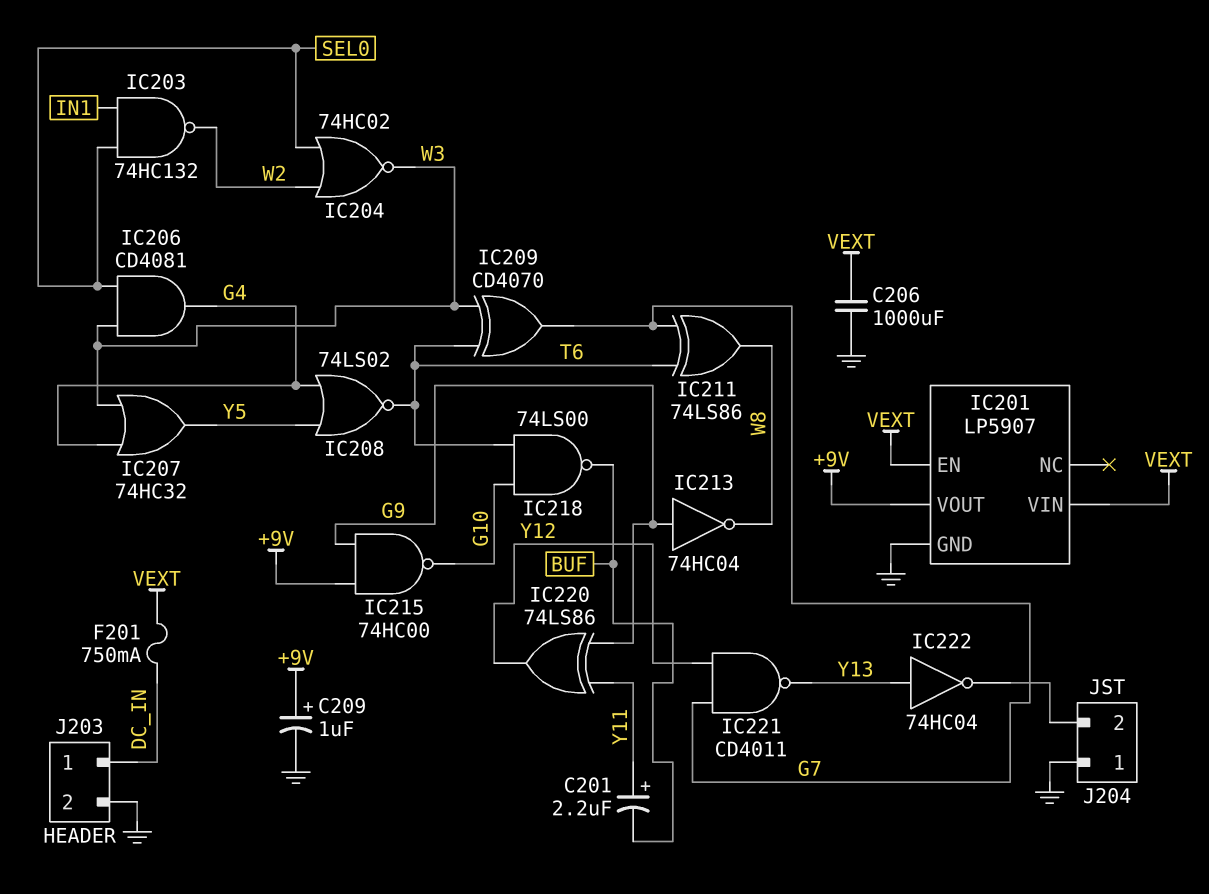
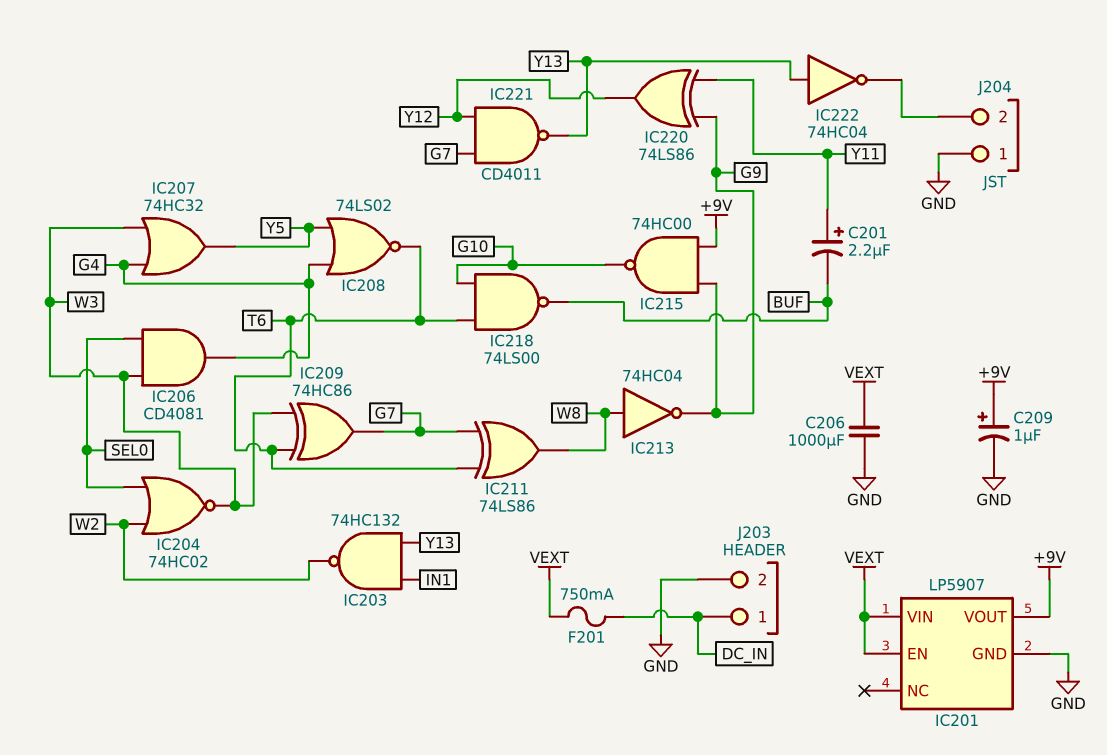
IC203: NAND 74HC132 (in IN1, in SEL0, out W2) -> NAND 74HC132 (in IN1, in Y13, out W2)
IC209: XOR CD4070 (in T6, in W3, out G7) -> XOR 74HC86 (in T6, in W3, out G7)
IC213: NOT 74HC04 (in G9, out W8) -> NOT 74HC04 (in W8, out G9)

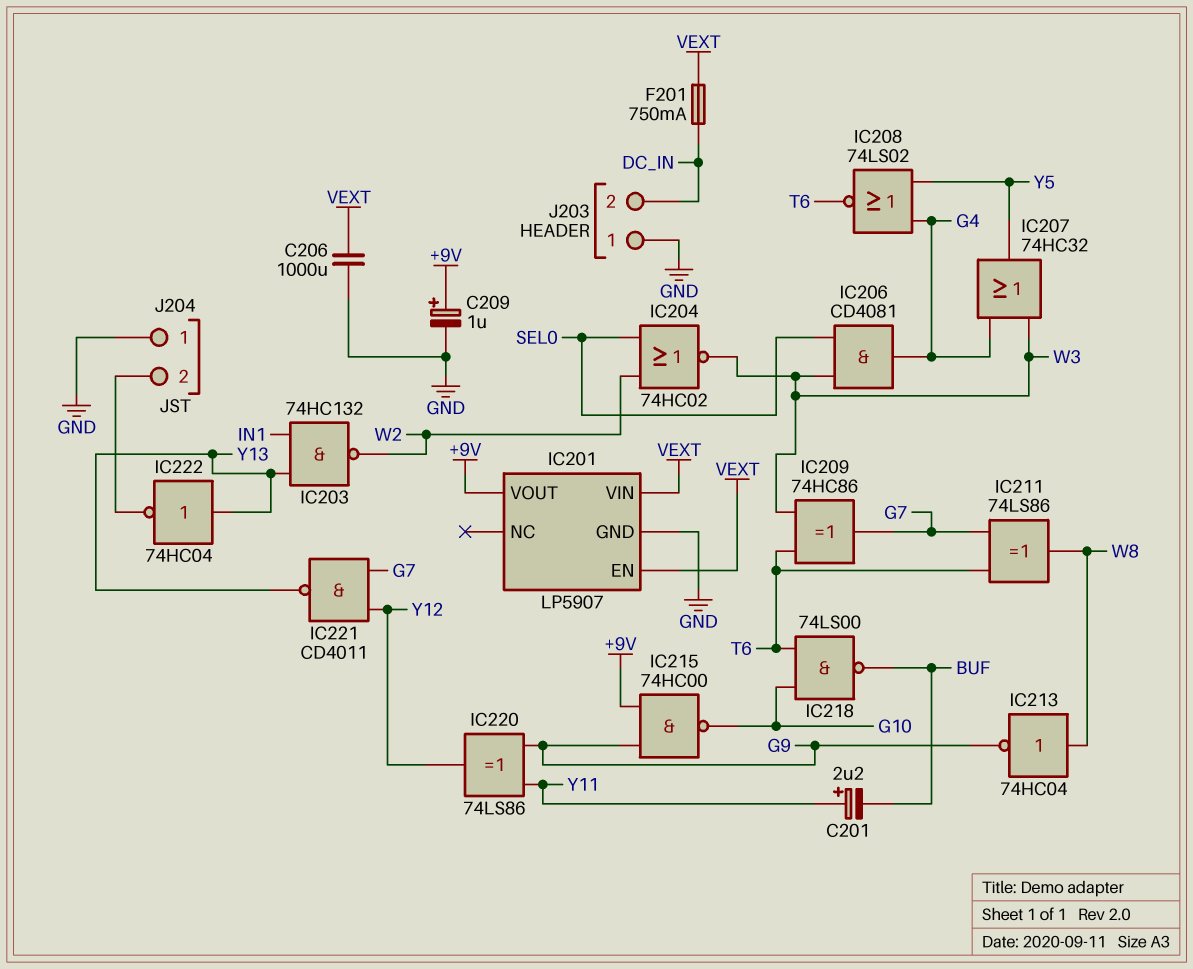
J203 pin 1: DC_IN -> GND
J203 pin 2: GND -> DC_IN

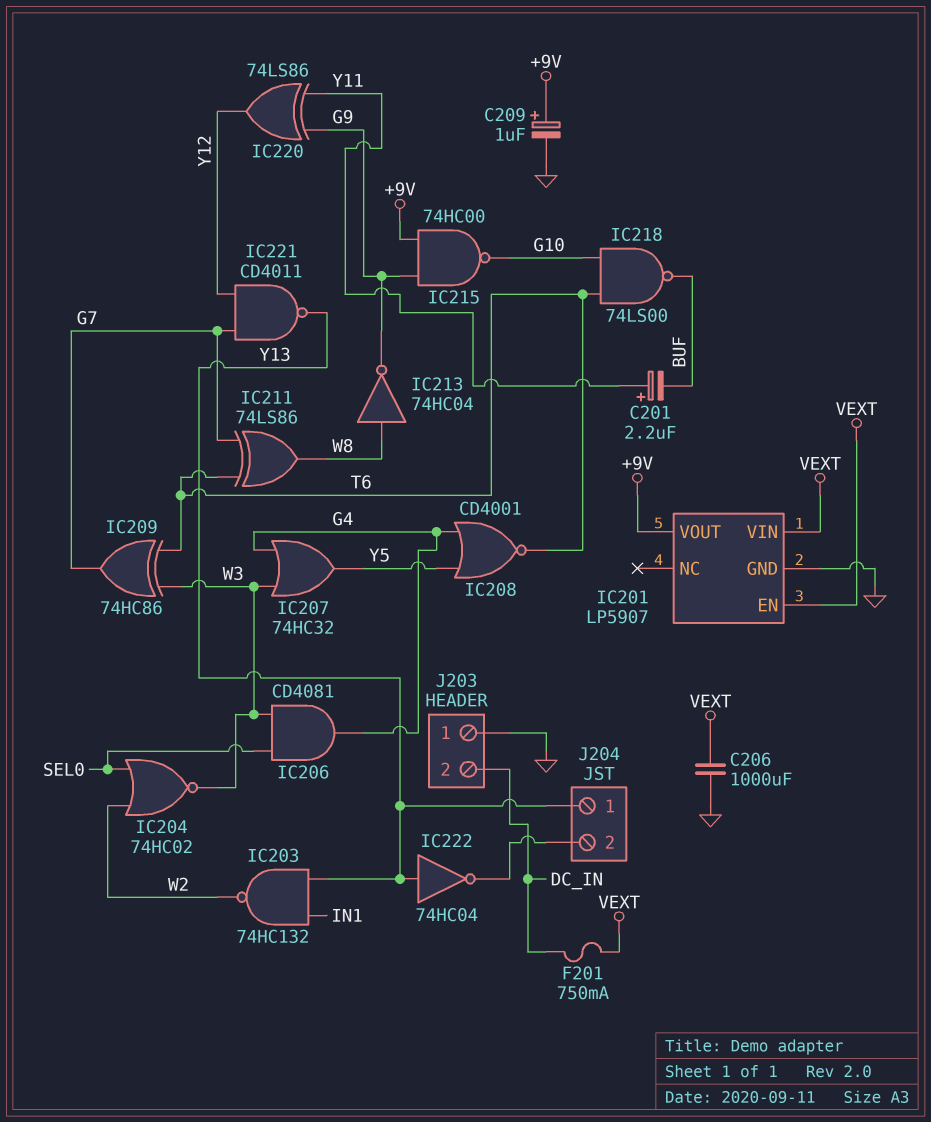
IC208: NOR 74LS02 (in G4, in Y5, out T6) -> NOR CD4001 (in G4, in Y5, out T6)
J204 pin 1: GND -> Y13

